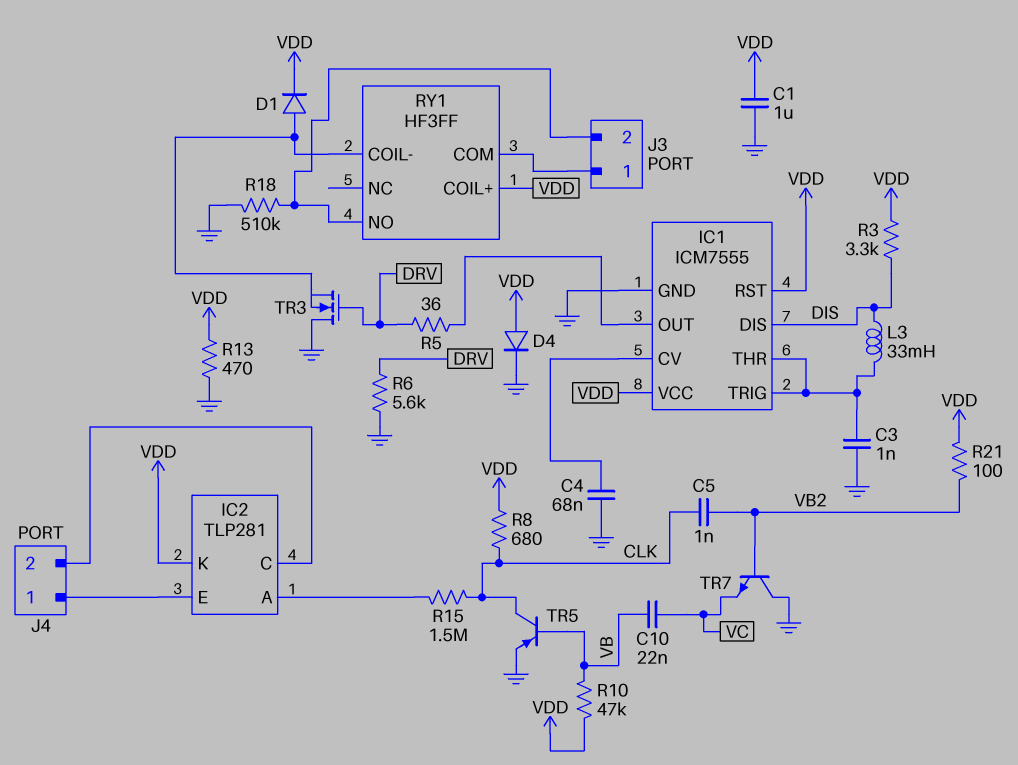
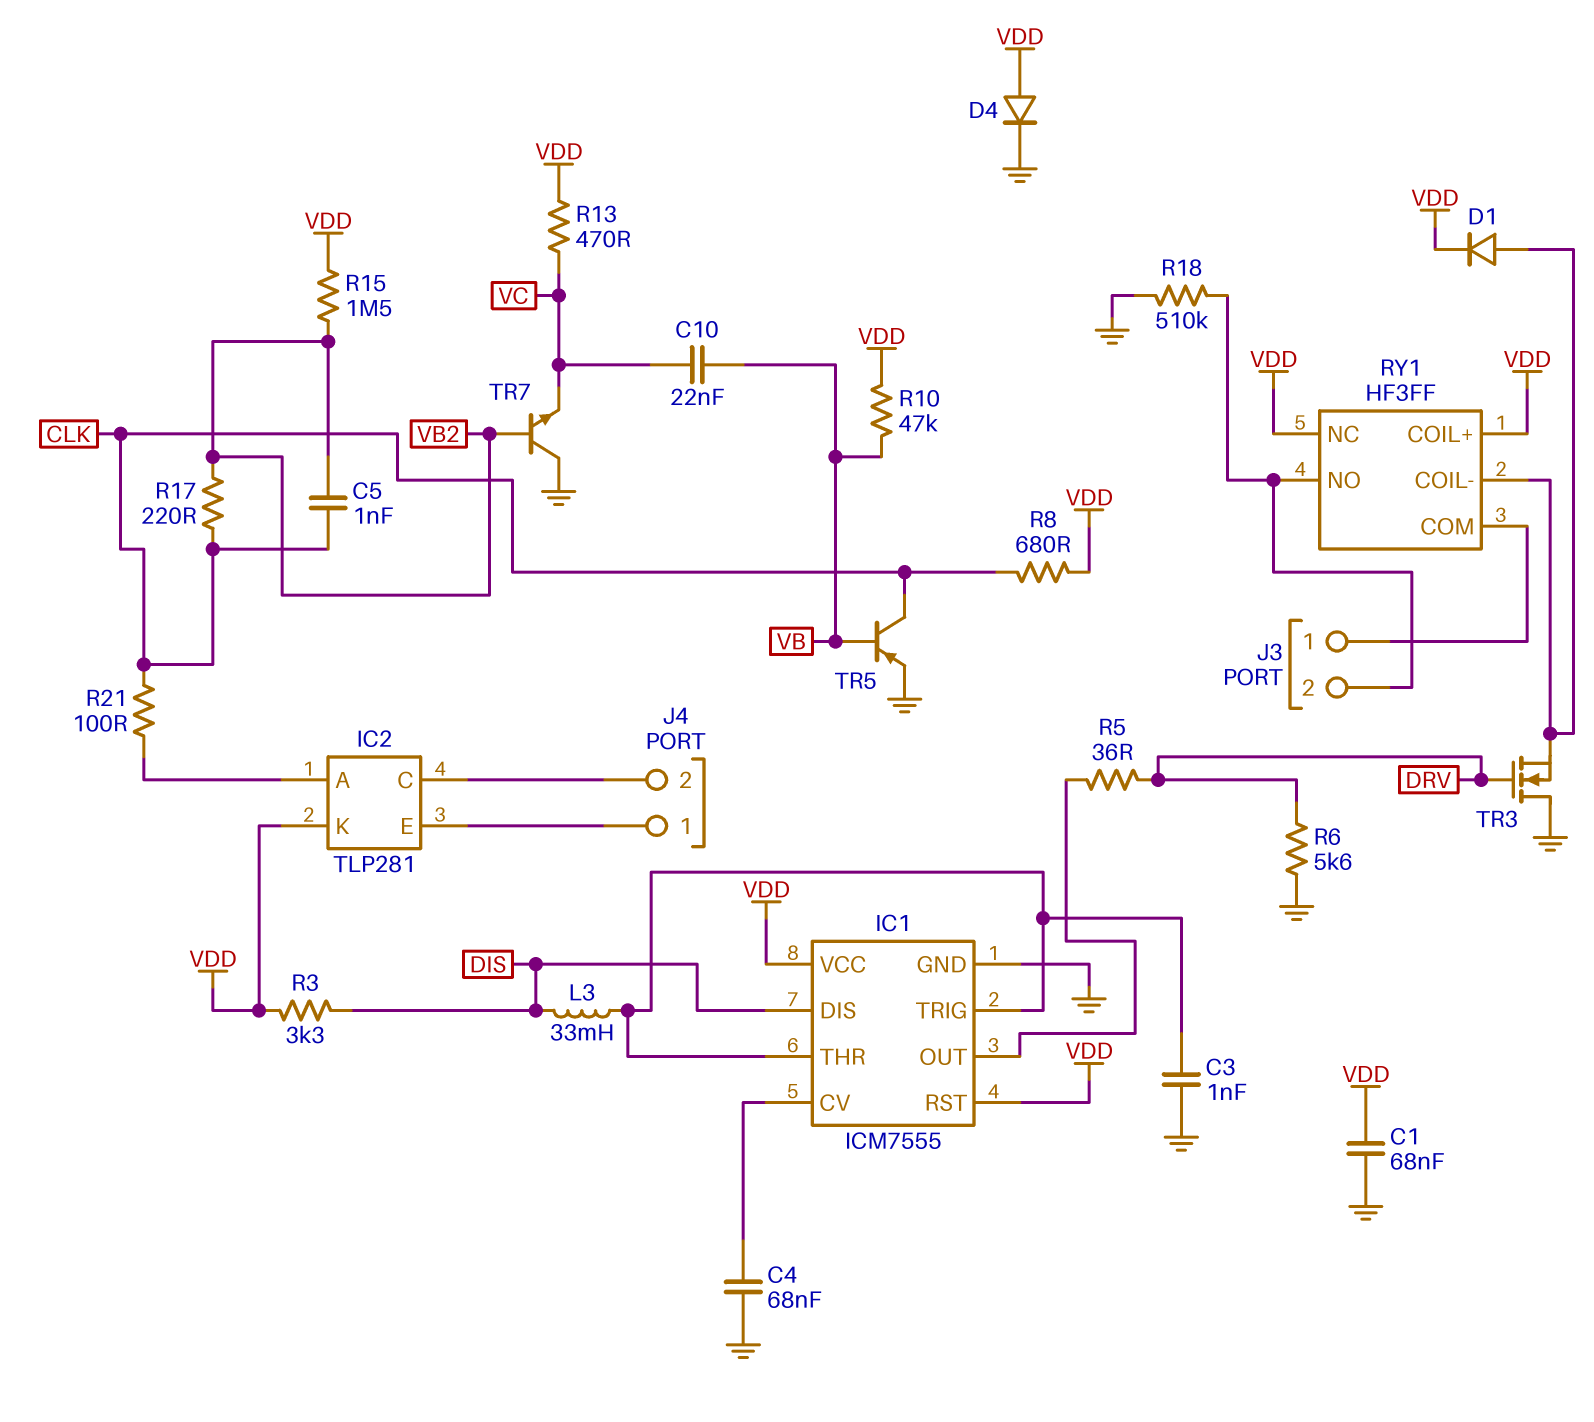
C1: 1uF (GND, VDD) -> 68nF (GND, VDD)
R13: 470 (GND, VDD) -> 470 (VC, VDD)
R15: 1.5M (CLK, IC2/A) -> 1.5M (VB2, VDD)
R17: none -> 220 (CLK, VB2)
R21: 100 (VB2, VDD) -> 100 (CLK, IC2/A)
RY1 pin NC: none -> VDD

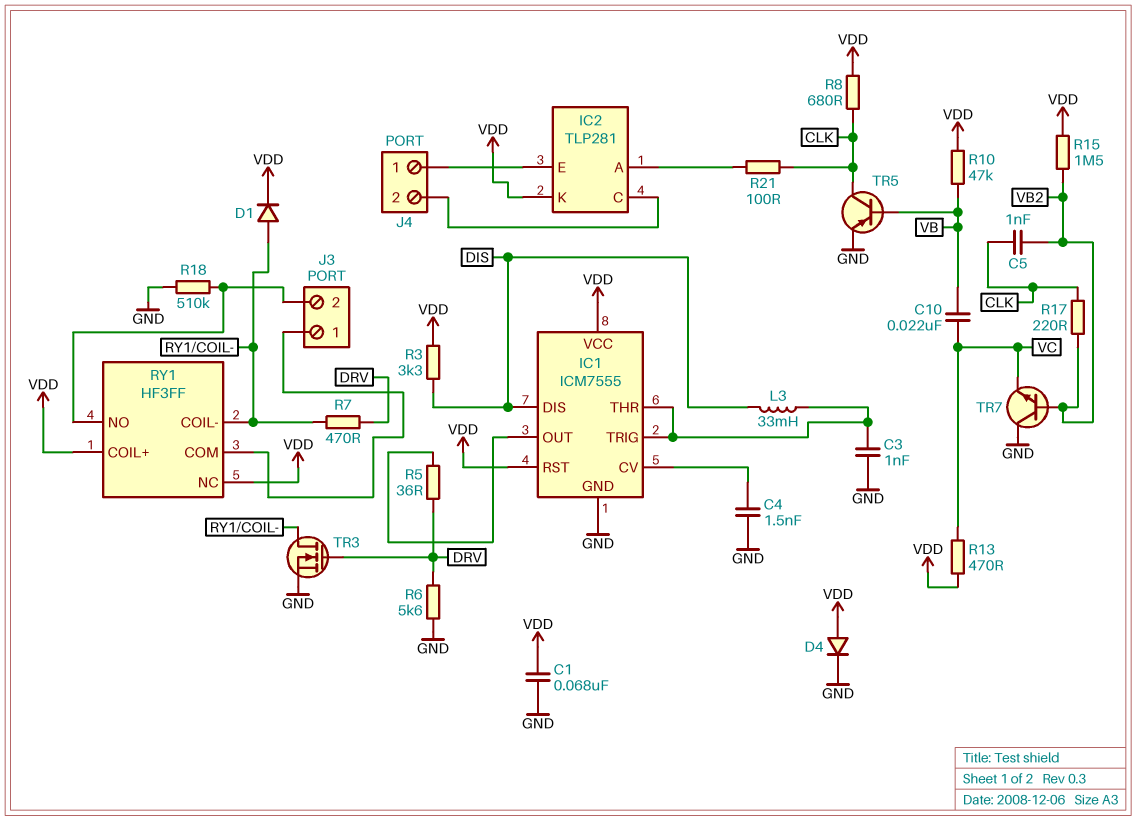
C4: 68nF (GND, IC1/CV) -> 1.5nF (GND, IC1/CV)
R7: none -> 470 (DRV, RY1/COIL-)
TR3: NMOS (G DRV, D GND, S RY1/COIL-) -> NMOS (G DRV, D RY1/COIL-, S GND)

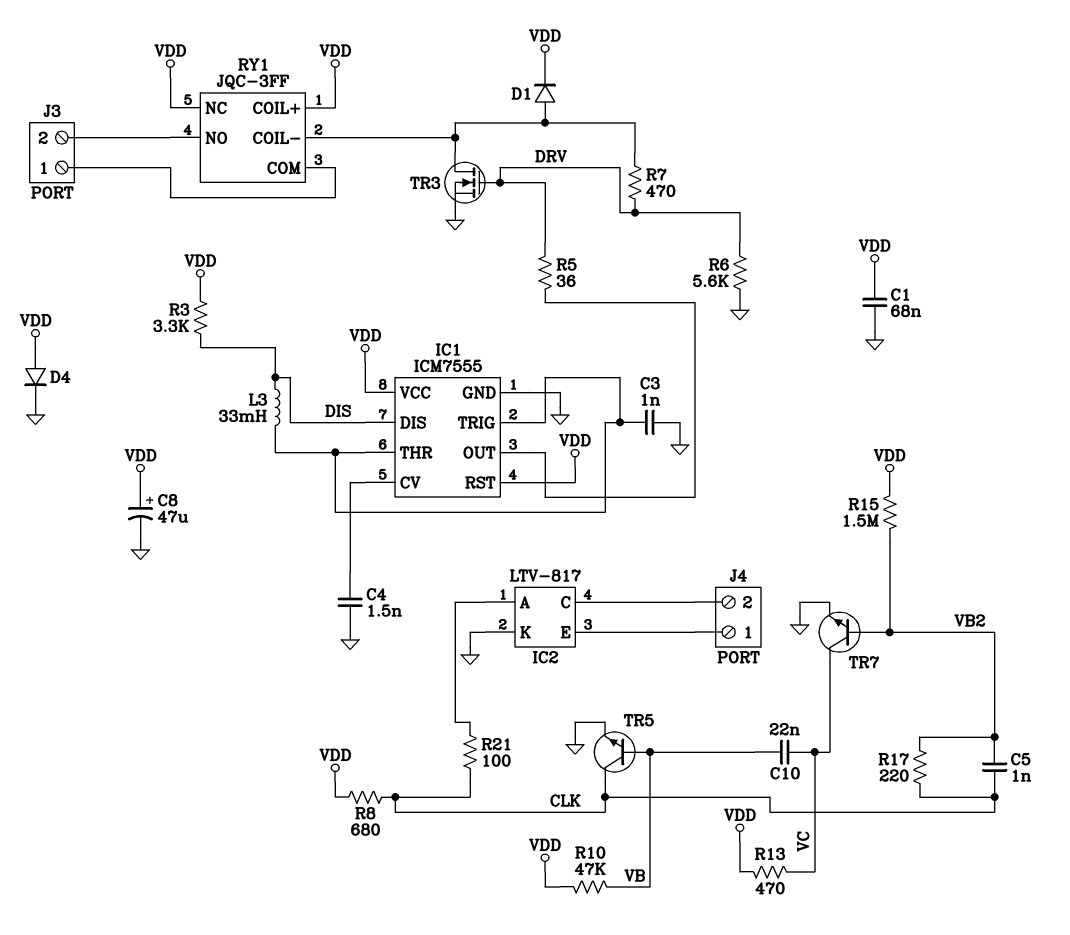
C8: none -> 47uF (plus VDD, minus GND)
IC2: TLP281 -> LTV-817
IC2 pin K: VDD -> GND
R18: 510k (GND, J3/2) -> none
RY1: HF3FF -> JQC-3FF
TR5: PNP (B VB, C CLK, E GND) -> NPN (B VB, C CLK, E GND)
TR7: NPN (B VB2, C GND, E VC) -> NPN (B VB2, C VC, E GND)

